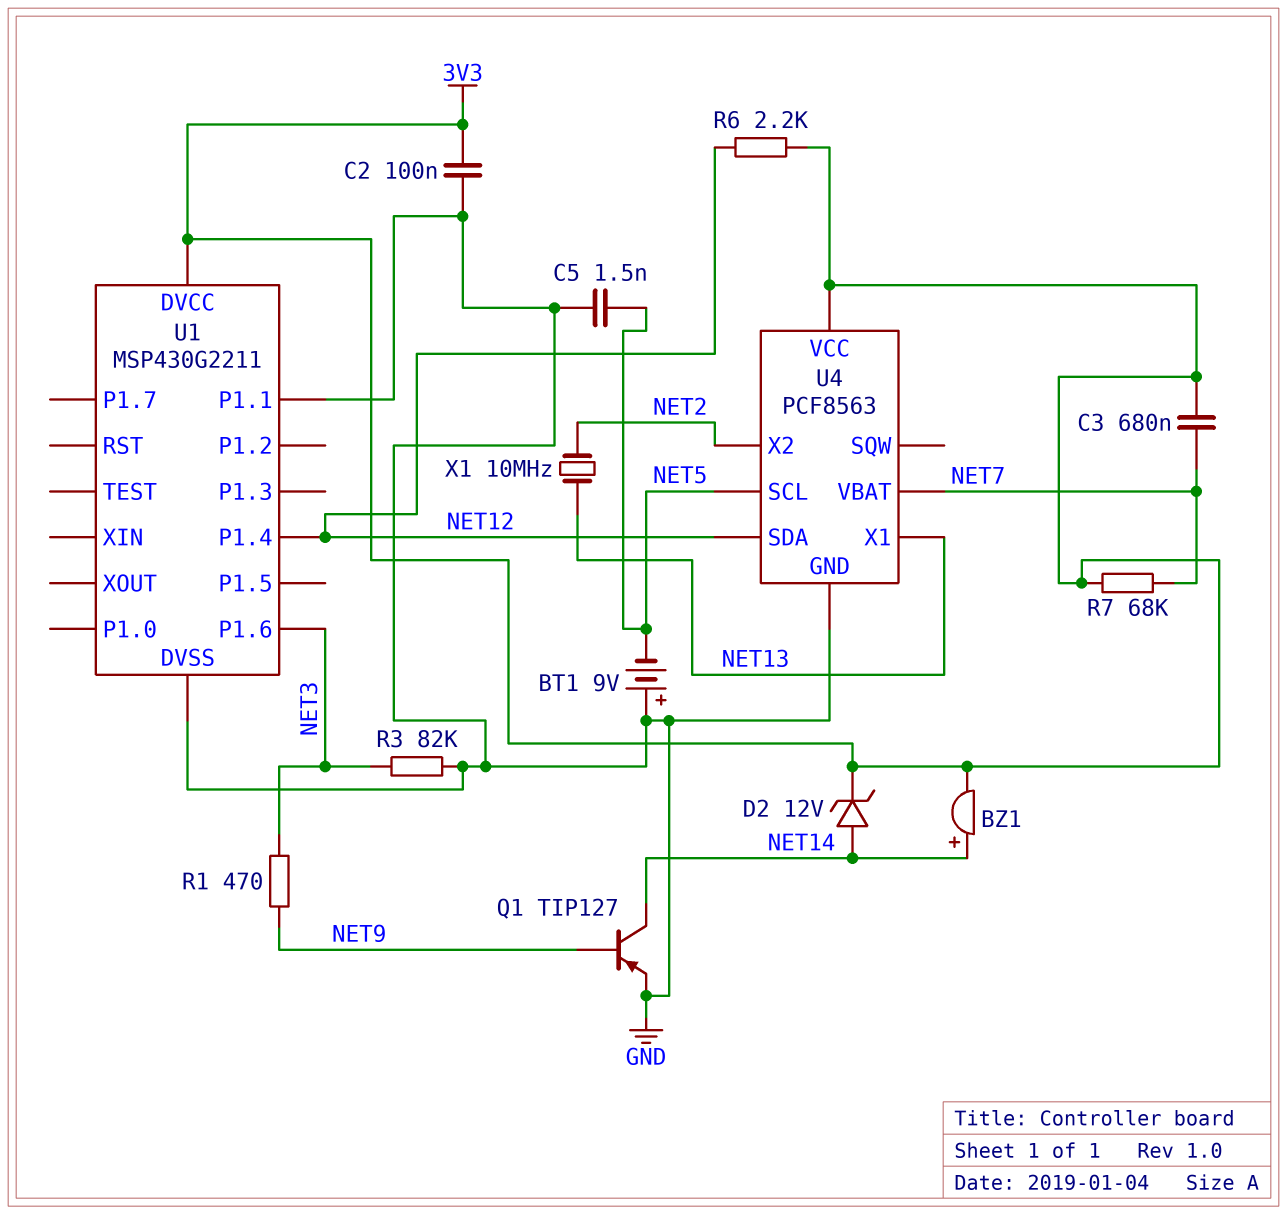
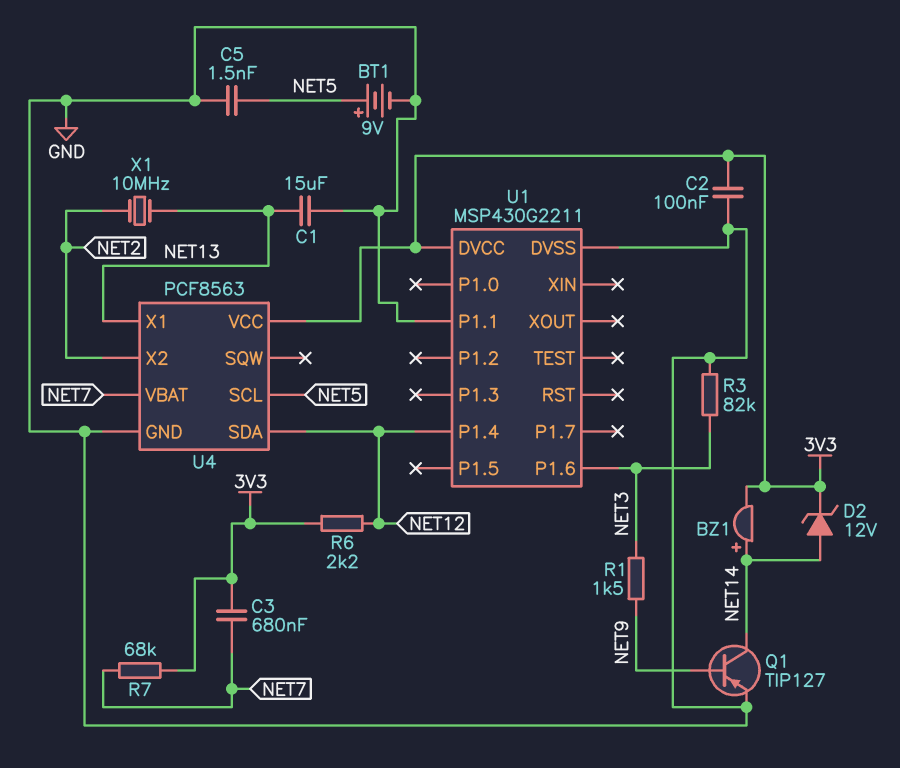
BT1: 9V (plus GND, minus NET5) -> 9V (plus NET5, minus GND)
C1: none -> 15uF (GND, NET13)
R1: 470 (NET3, NET9) -> 1.5k (NET3, NET9)

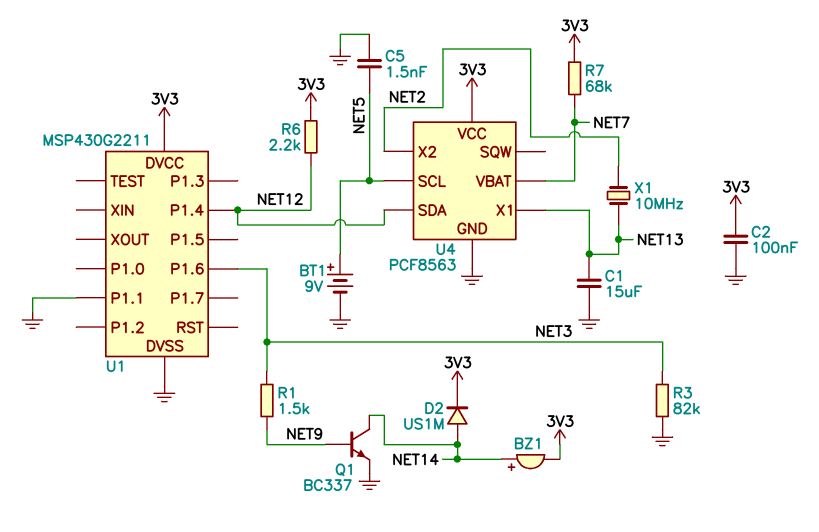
C3: 680nF (3V3, NET7) -> none
D2: zener 12V (A NET14, K 3V3) -> diode US1M (A NET14, K 3V3)
Q1: PNP TIP127 (B NET9, C NET14, E GND) -> NPN BC337 (B NET9, C NET14, E GND)

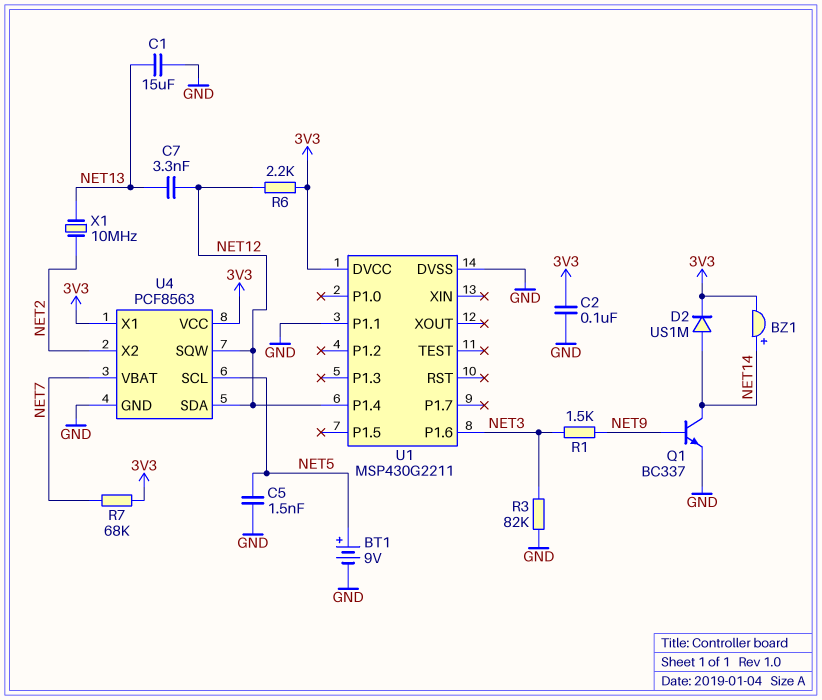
C7: none -> 3.3nF (NET12, NET13)
U4 pin SQW: none -> NET12
U4 pin X1: NET13 -> 3V3

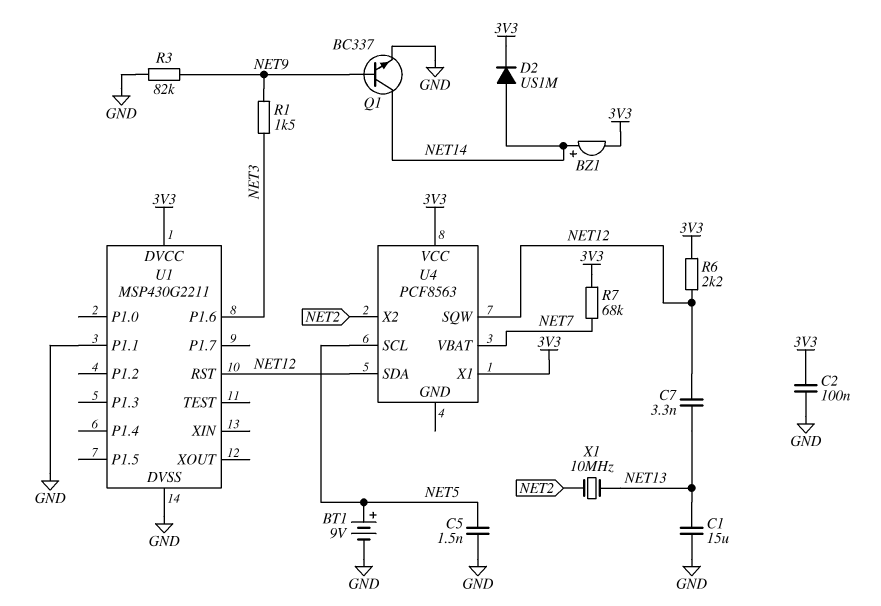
R3: 82k (GND, NET3) -> 82k (GND, NET9)
U1 pin P1.4: NET12 -> none
U1 pin RST: none -> NET12
U4 pin GND: GND -> none

